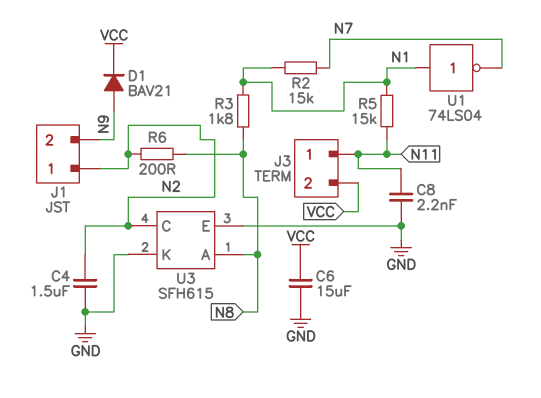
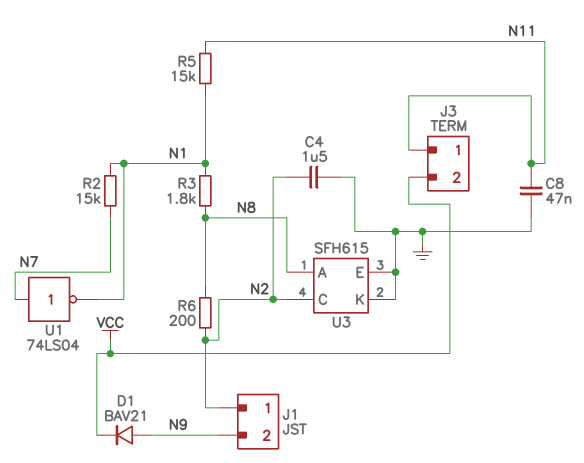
C6: 15uF (GND, VCC) -> none
C8: 2.2nF (GND, N11) -> 47nF (GND, N11)
U1: NOT 74LS04 (in N1, out N7) -> NOT 74LS04 (in N7, out N1)

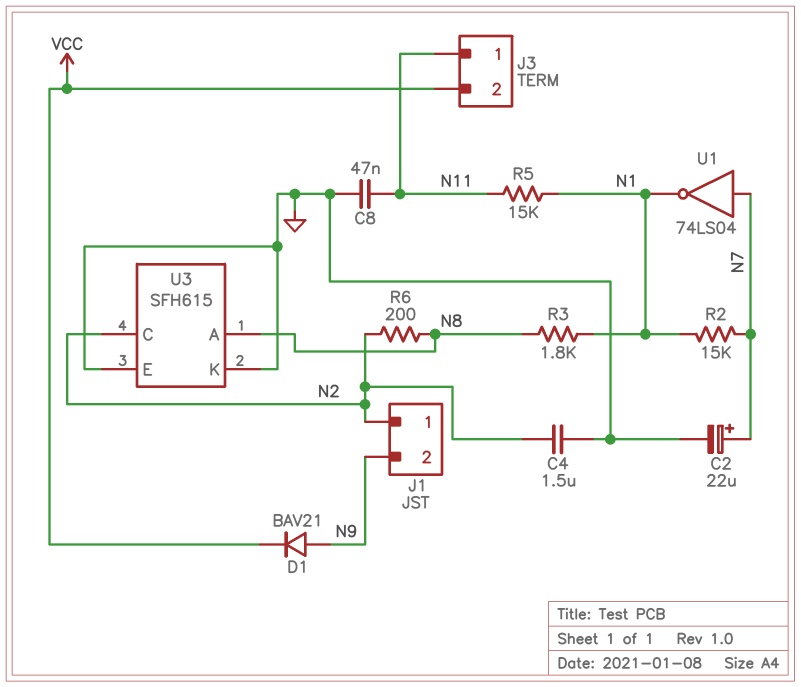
C2: none -> 22uF (plus N7, minus GND)

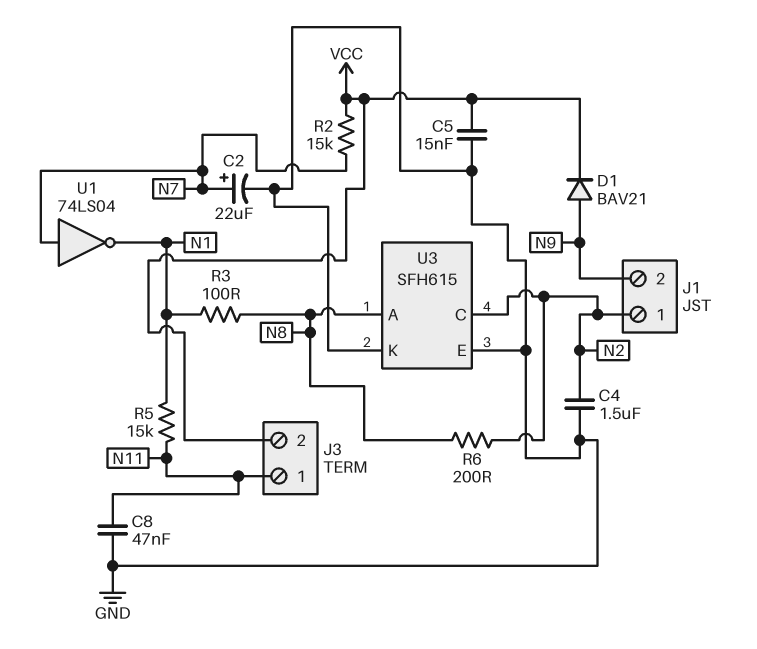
C5: none -> 15nF (GND, VCC)
R2: 15k (N1, N7) -> 15k (N7, VCC)
R3: 1.8k (N1, N8) -> 100 (N1, N8)

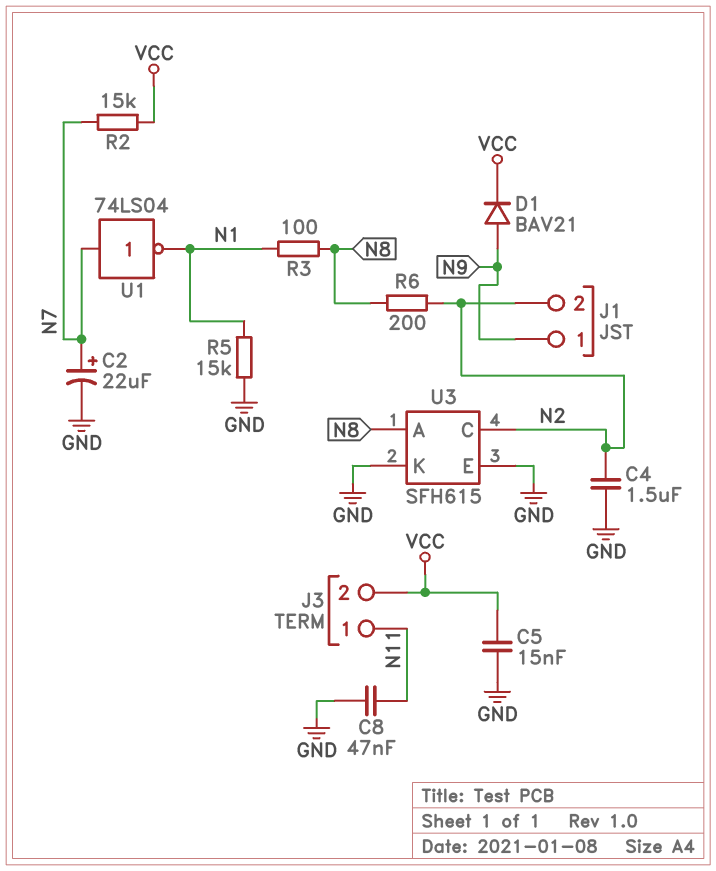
J1 pin 1: N2 -> N9
J1 pin 2: N9 -> N2
R5: 15k (N1, N11) -> 15k (GND, N1)

